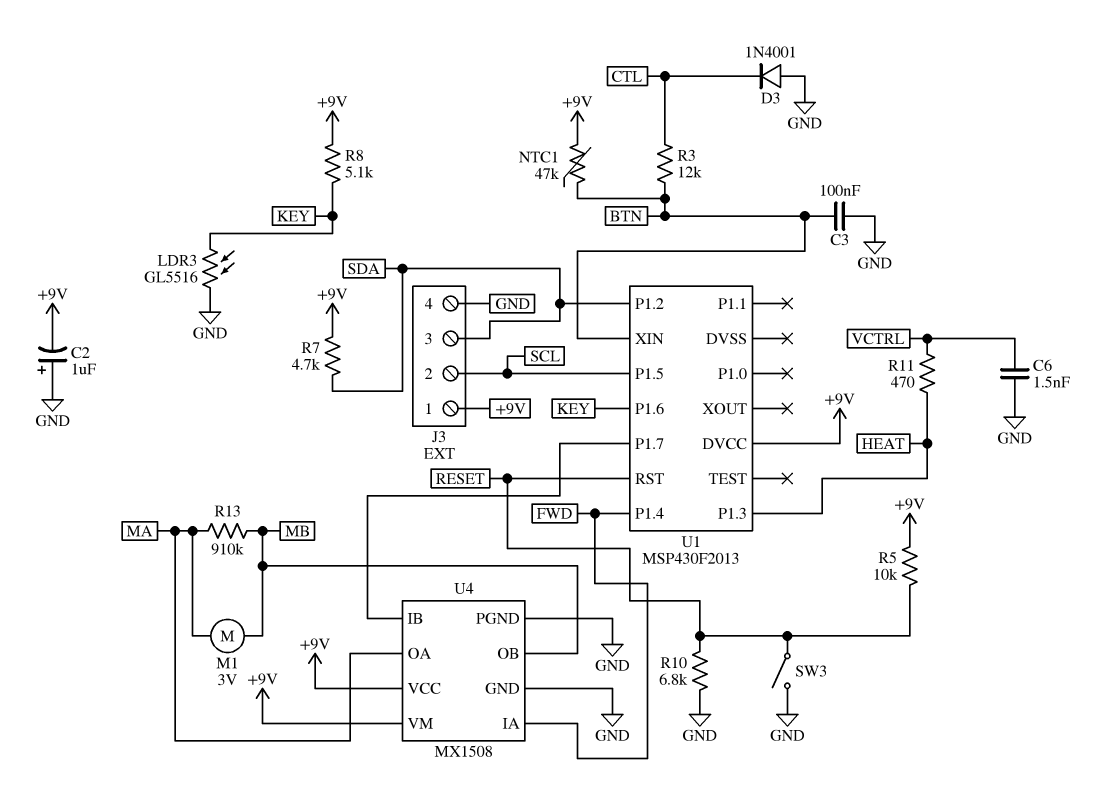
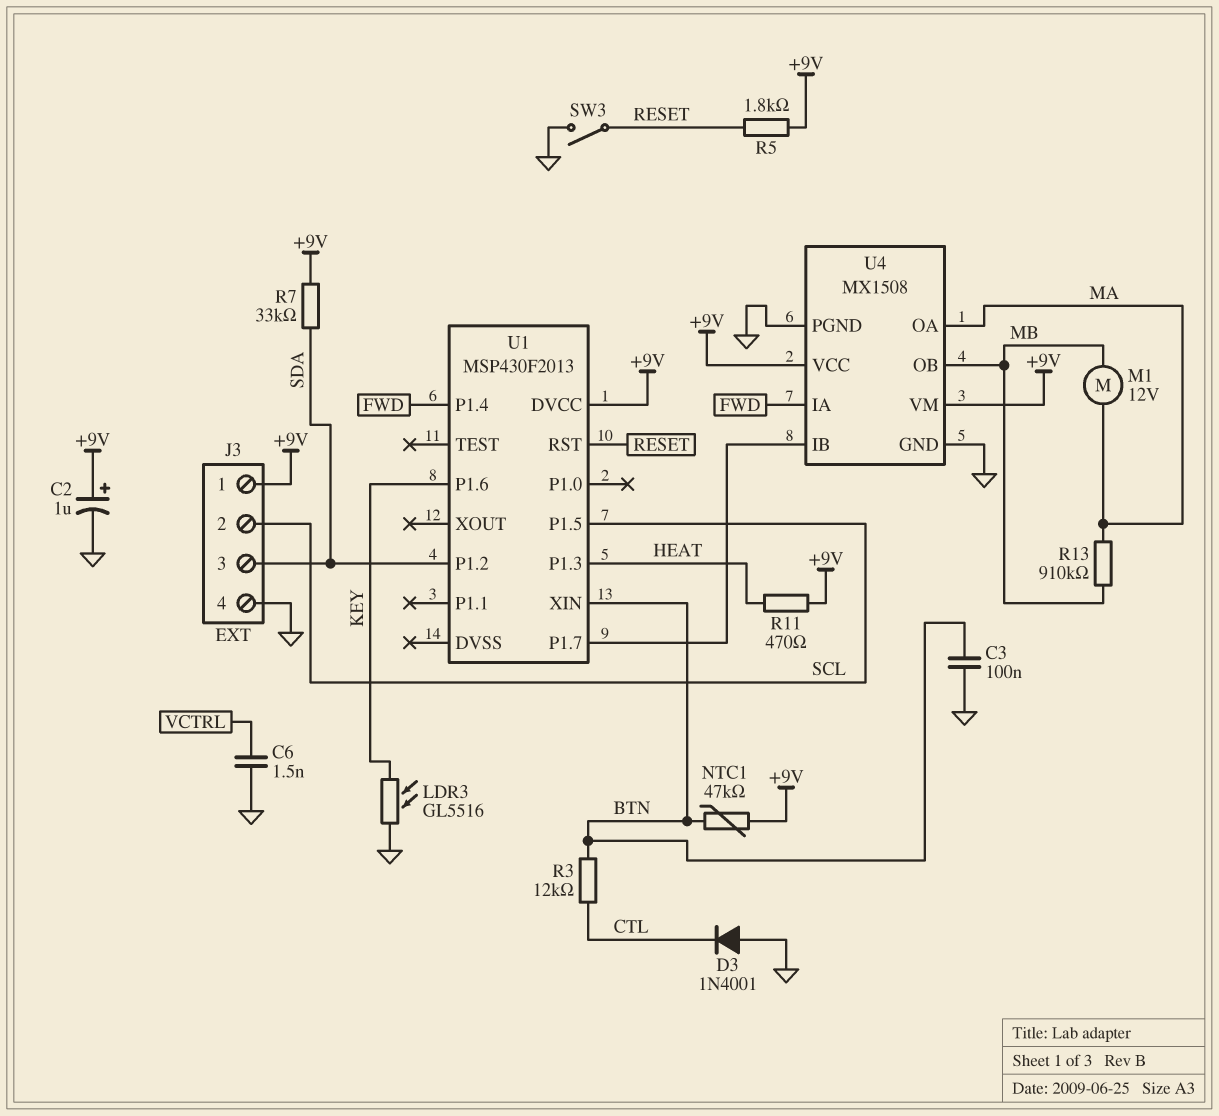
C2: 1uF (plus GND, minus +9V) -> 1uF (plus +9V, minus GND)
M1: motor 3V (MA, MB) -> motor 12V (MA, MB)
R5: 10k (+9V, RESET) -> 1.8k (+9V, RESET)
R7: 4.7k (+9V, SDA) -> 33k (+9V, SDA)
R8: 5.1k (+9V, KEY) -> none
R10: 6.8k (GND, RESET) -> none
R11: 470 (HEAT, VCTRL) -> 470 (+9V, HEAT)

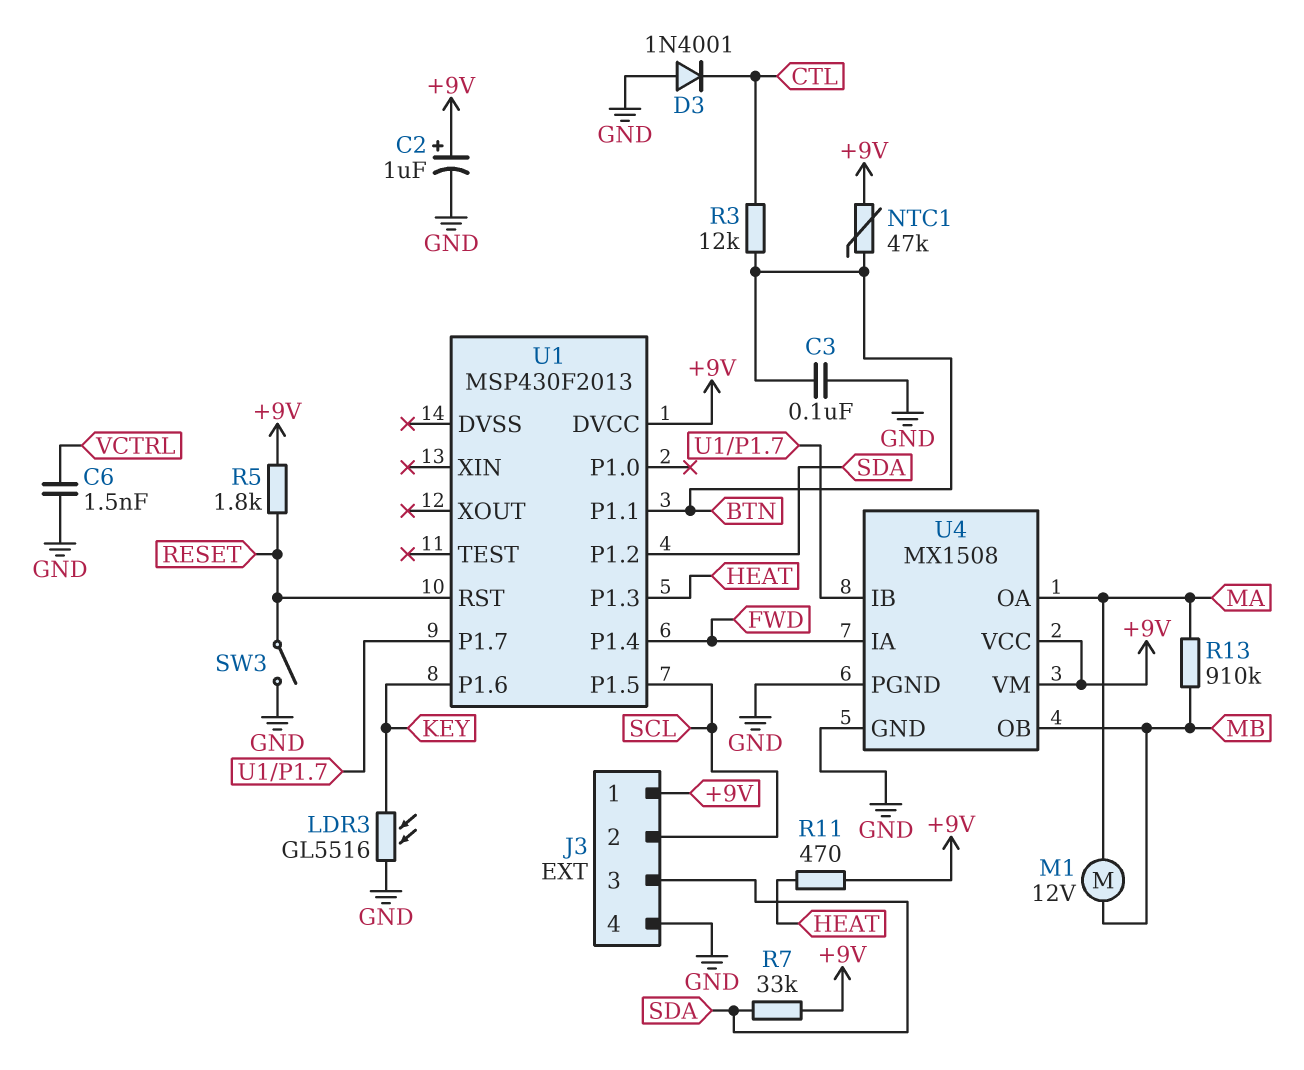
U1 pin P1.1: none -> BTN
U1 pin XIN: BTN -> none

